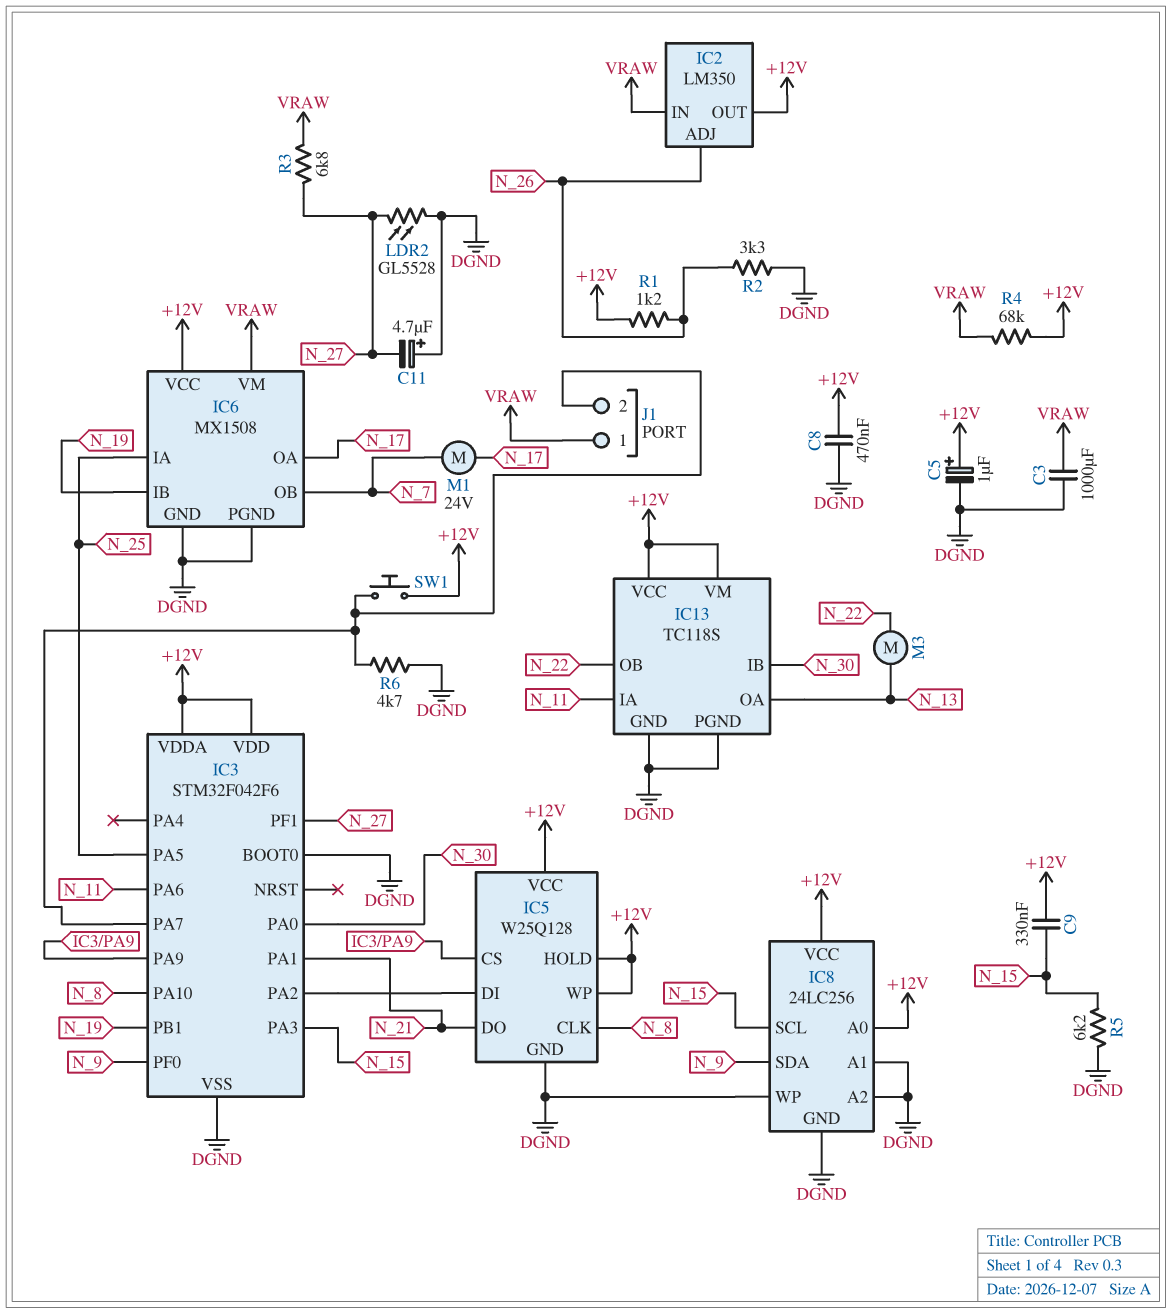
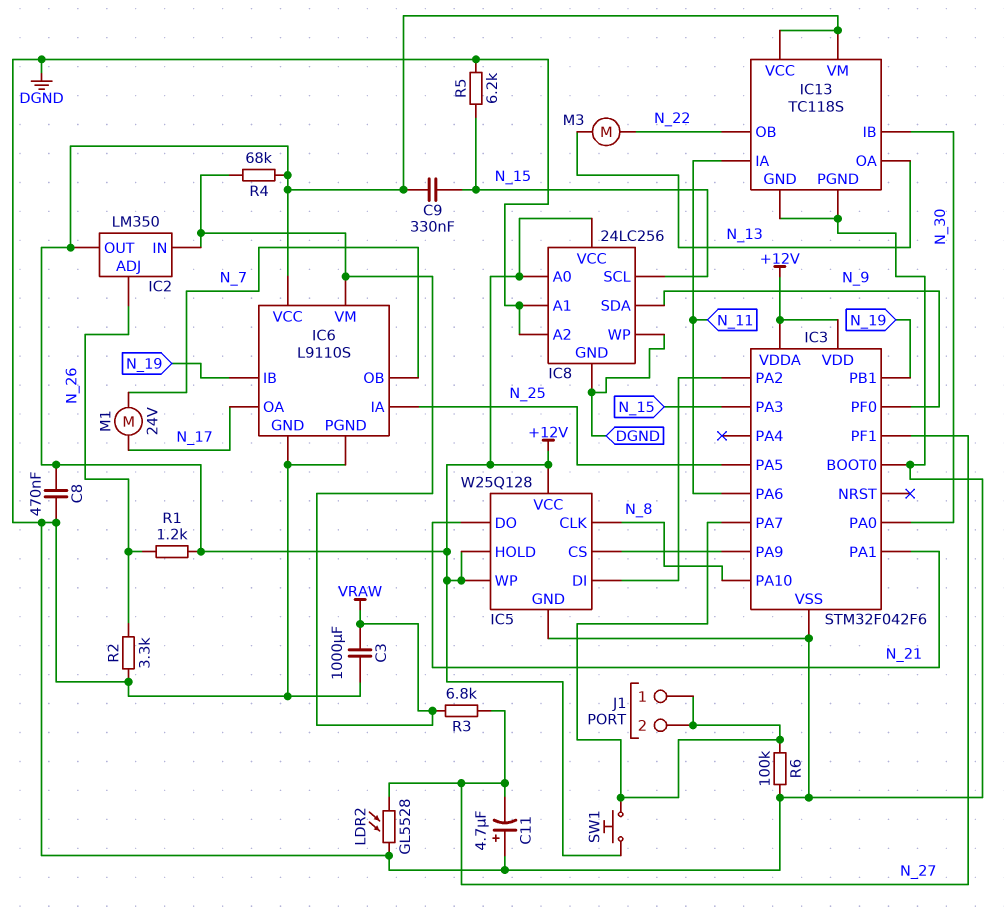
C5: 1uF (plus +12V, minus DGND) -> none
IC6: MX1508 -> L9110S
J1 pin 1: VRAW -> IC3/PA7
R6: 4.7k (DGND, IC3/PA7) -> 100k (DGND, IC3/PA7)

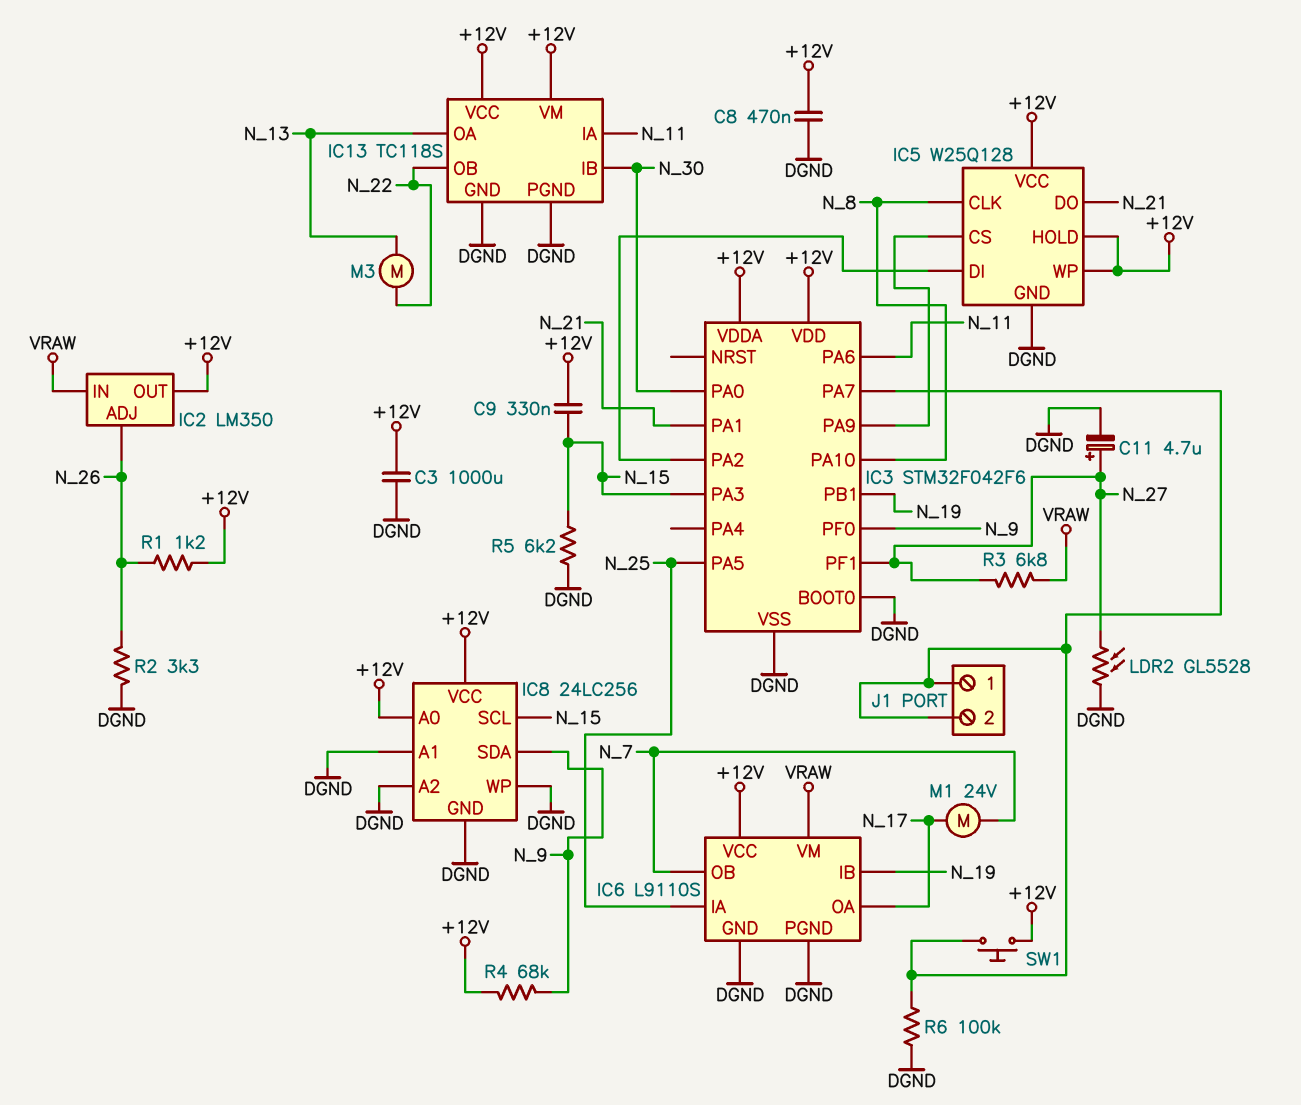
C3: 1000uF (DGND, VRAW) -> 1000uF (+12V, DGND)
C11: 4.7uF (plus DGND, minus N_27) -> 4.7uF (plus N_27, minus DGND)
R4: 68k (+12V, VRAW) -> 68k (+12V, N_9)

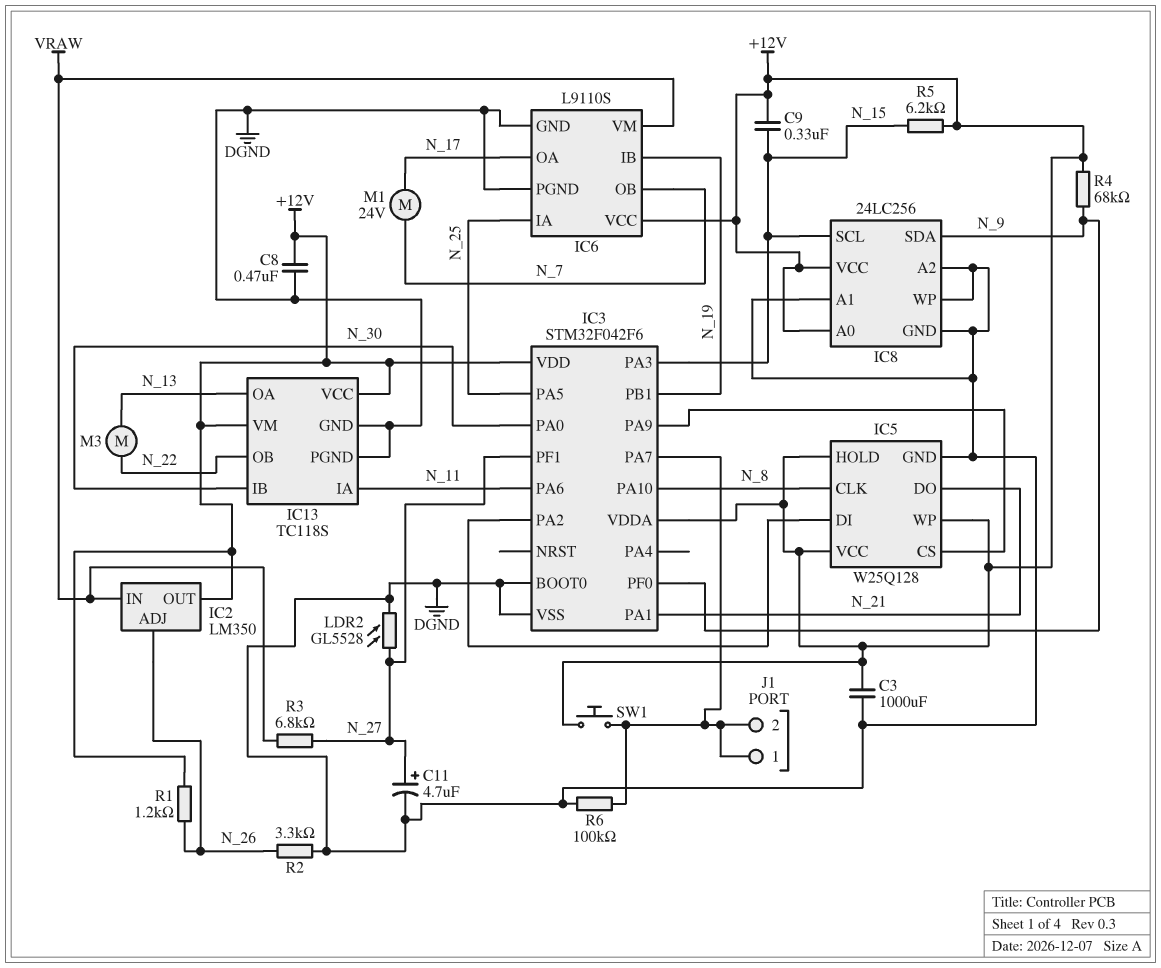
R5: 6.2k (DGND, N_15) -> 6.2k (+12V, N_15)

